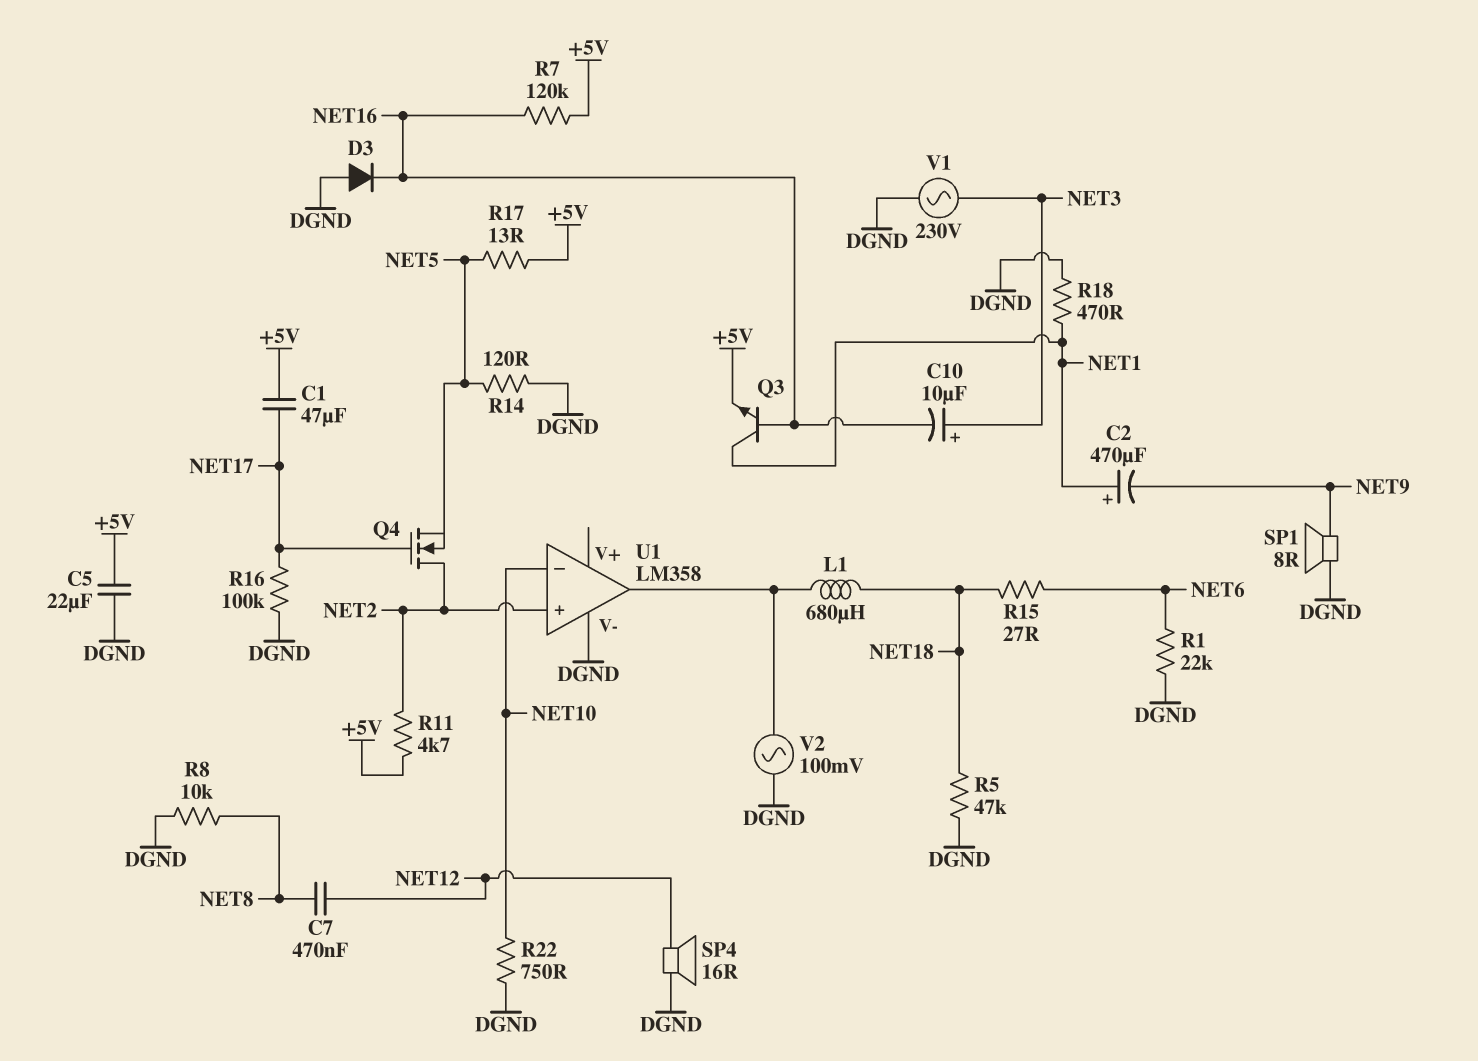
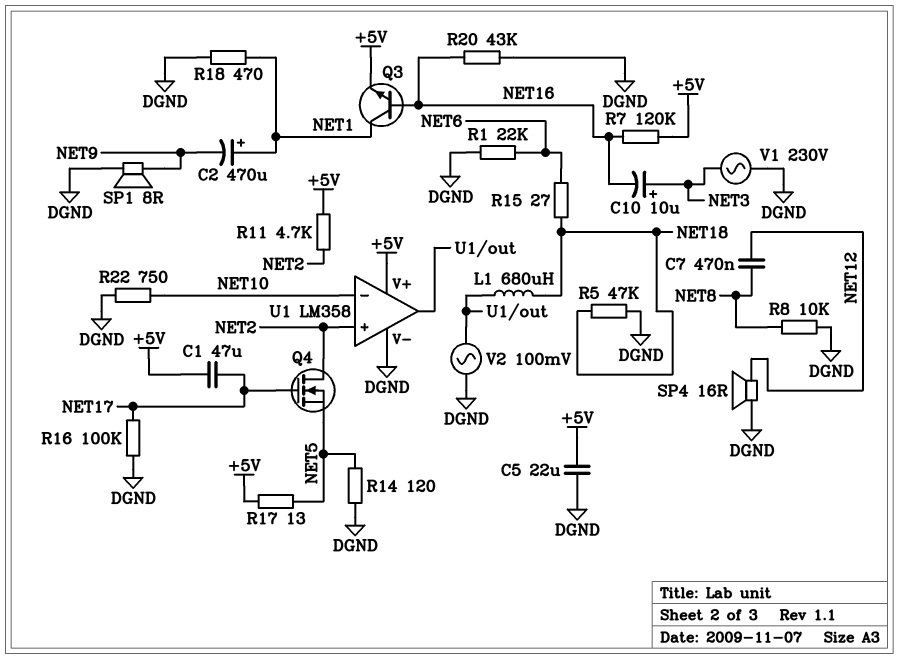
D3: diode (A DGND, K NET16) -> none
R20: none -> 43k (DGND, NET16)
U1 pin V+: none -> +5V

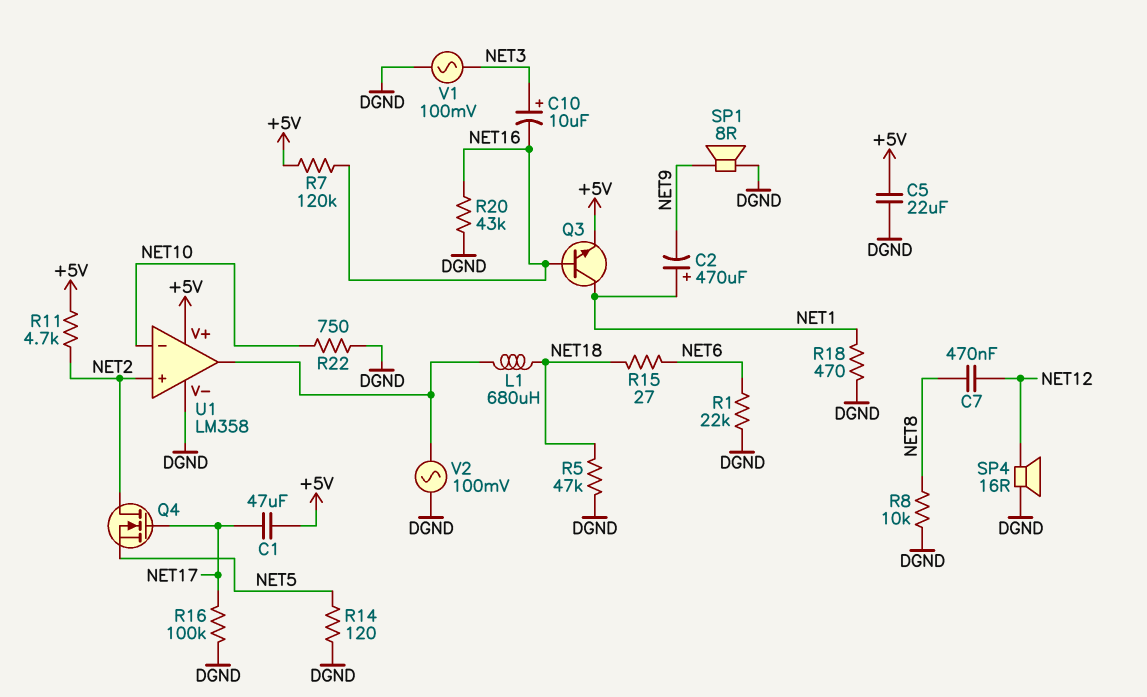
R17: 13 (+5V, NET5) -> none
V1: AC 230V (DGND, NET3) -> AC 100mV (DGND, NET3)

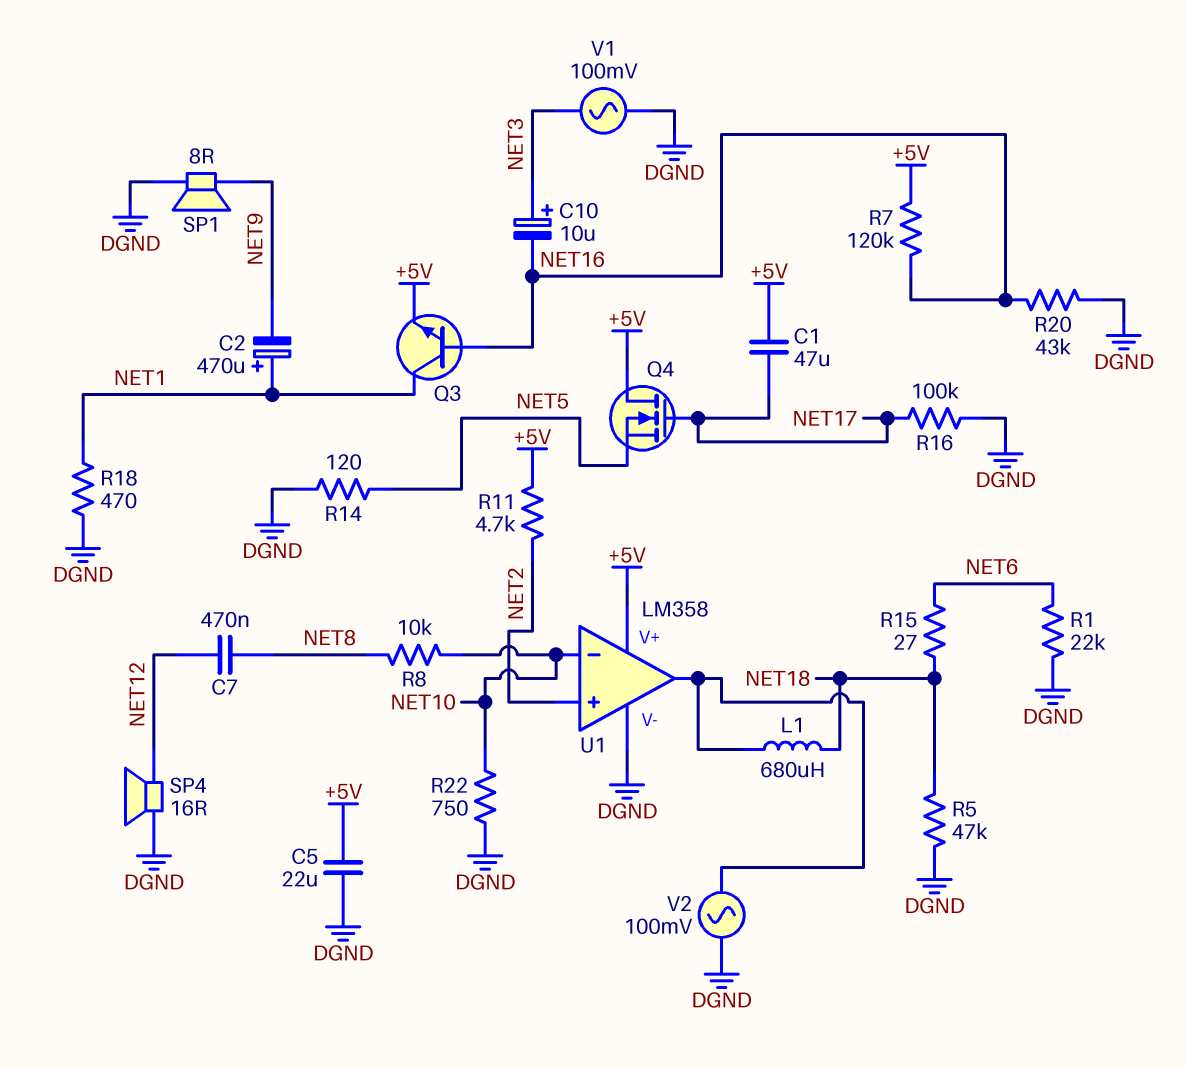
Q4: NMOS (G NET17, D NET2, S NET5) -> NMOS (G NET17, D +5V, S NET5)
R8: 10k (DGND, NET8) -> 10k (NET8, NET10)

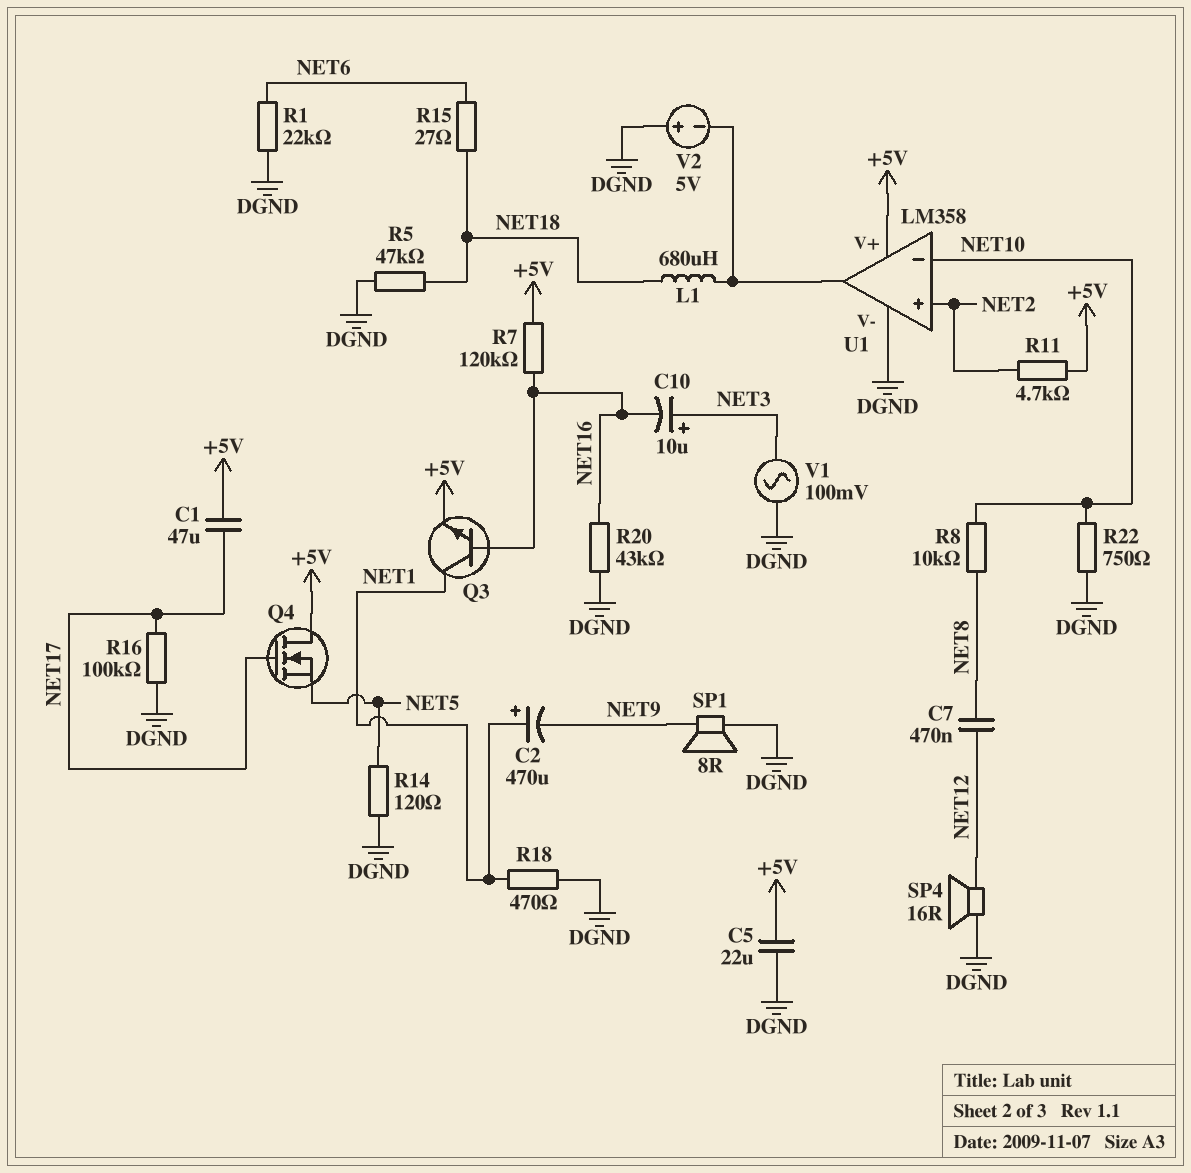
V2: AC 100mV (DGND, U1/out) -> 5V (plus DGND, minus U1/out)

